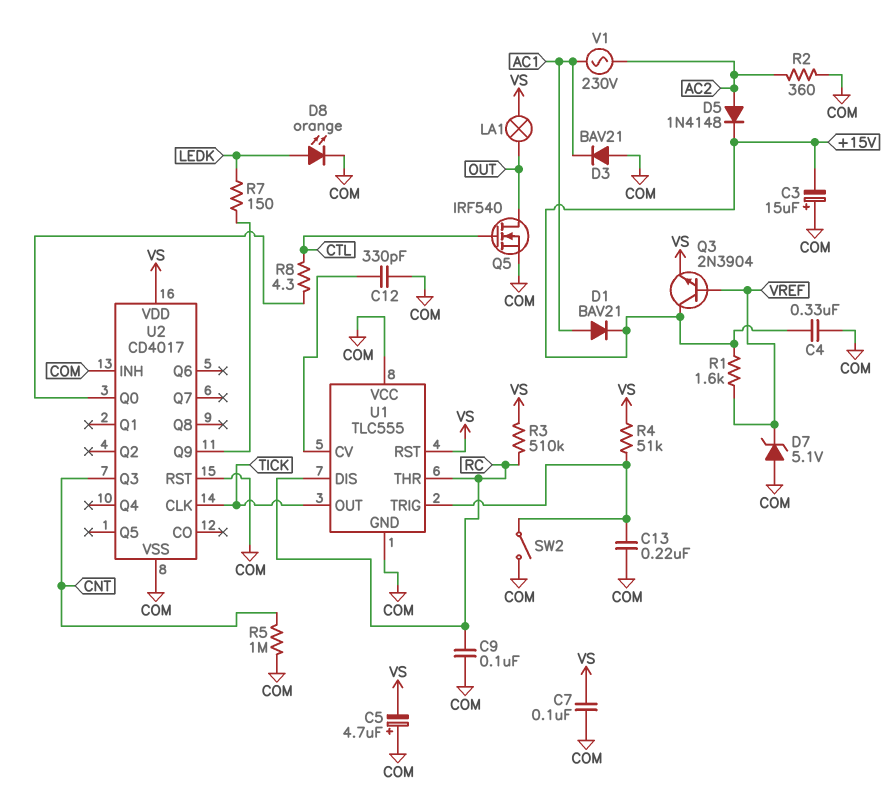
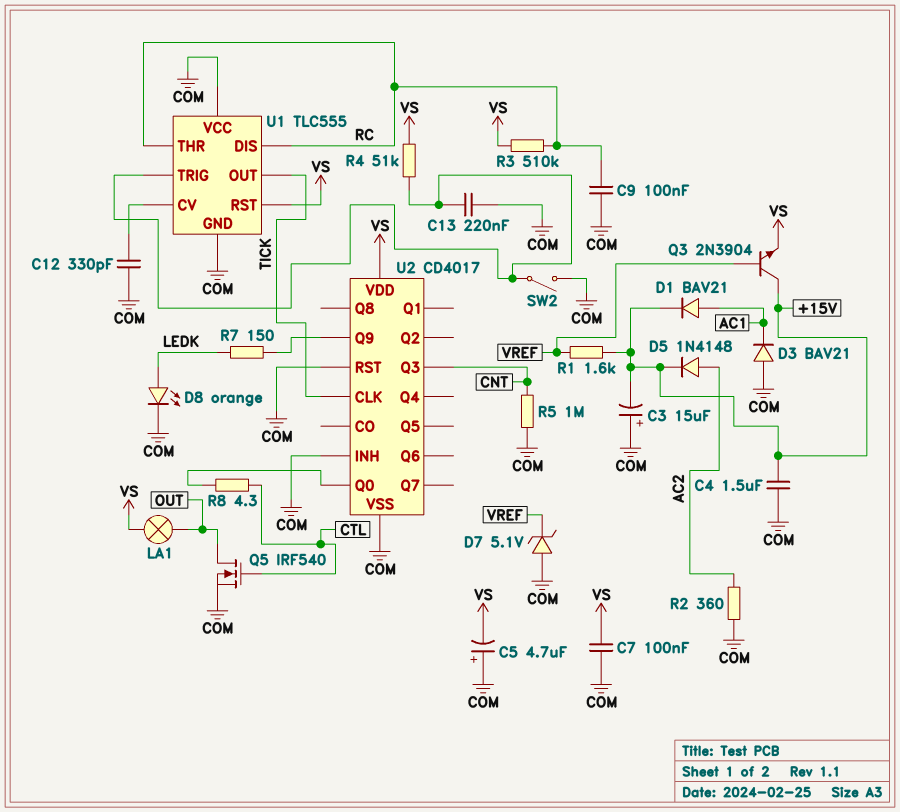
C4: 330nF (+15V, COM) -> 1.5uF (+15V, COM)
V1: AC 230V (AC1, AC2) -> none

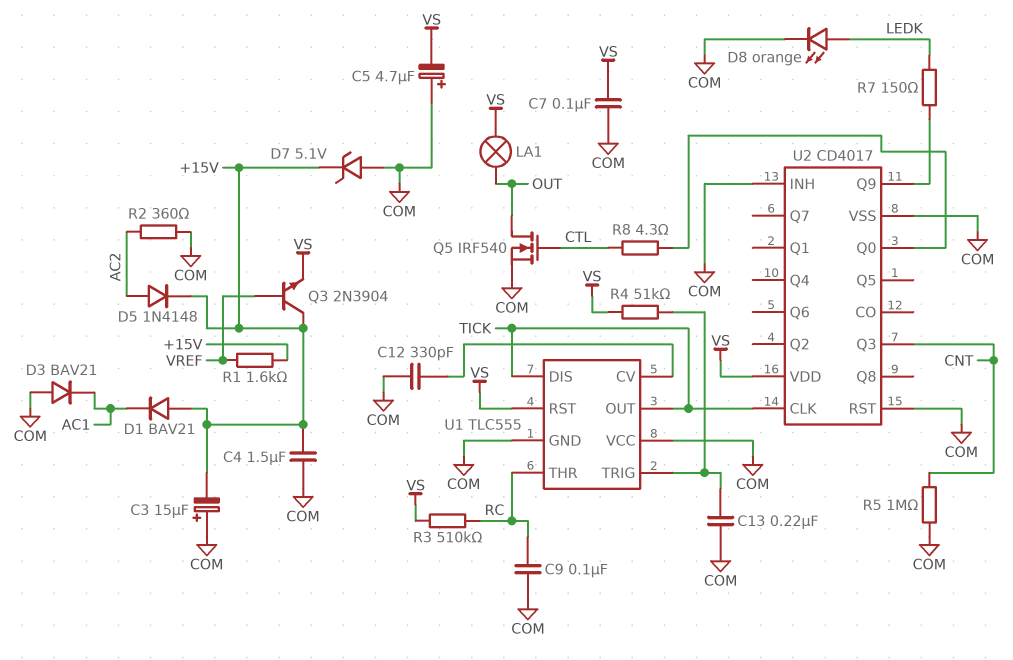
D1: diode BAV21 (A AC1, K +15V) -> diode BAV21 (A +15V, K AC1)
D7: zener 5.1V (A COM, K VREF) -> zener 5.1V (A COM, K +15V)
SW2: switch (COM, U1/TRIG) -> none
U1 pin DIS: RC -> TICK

